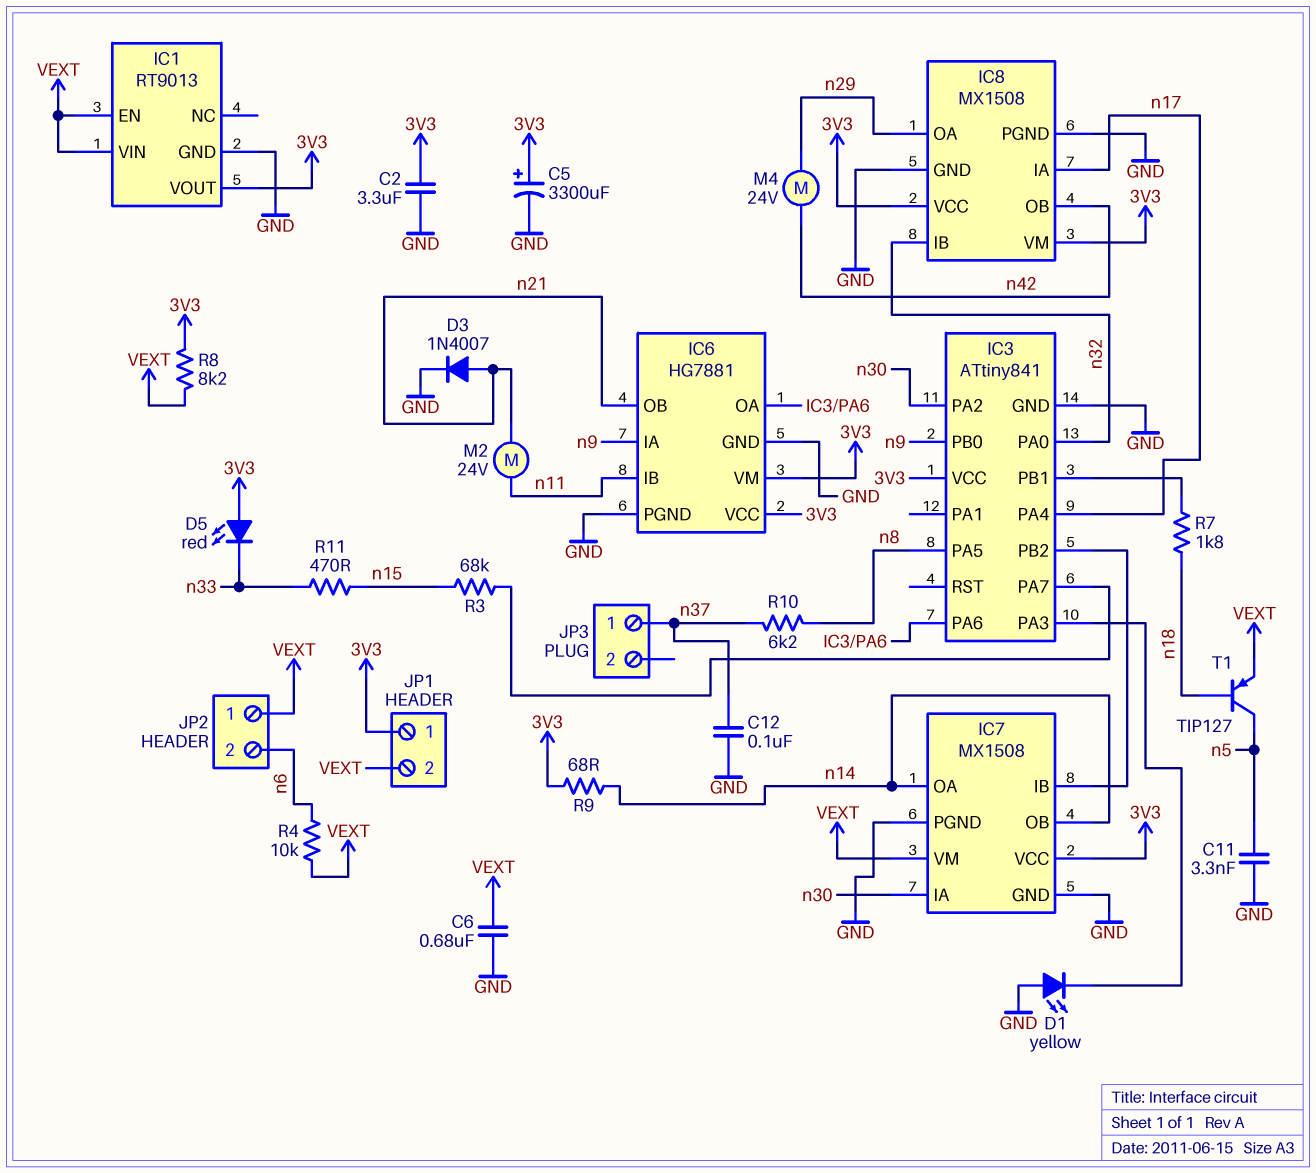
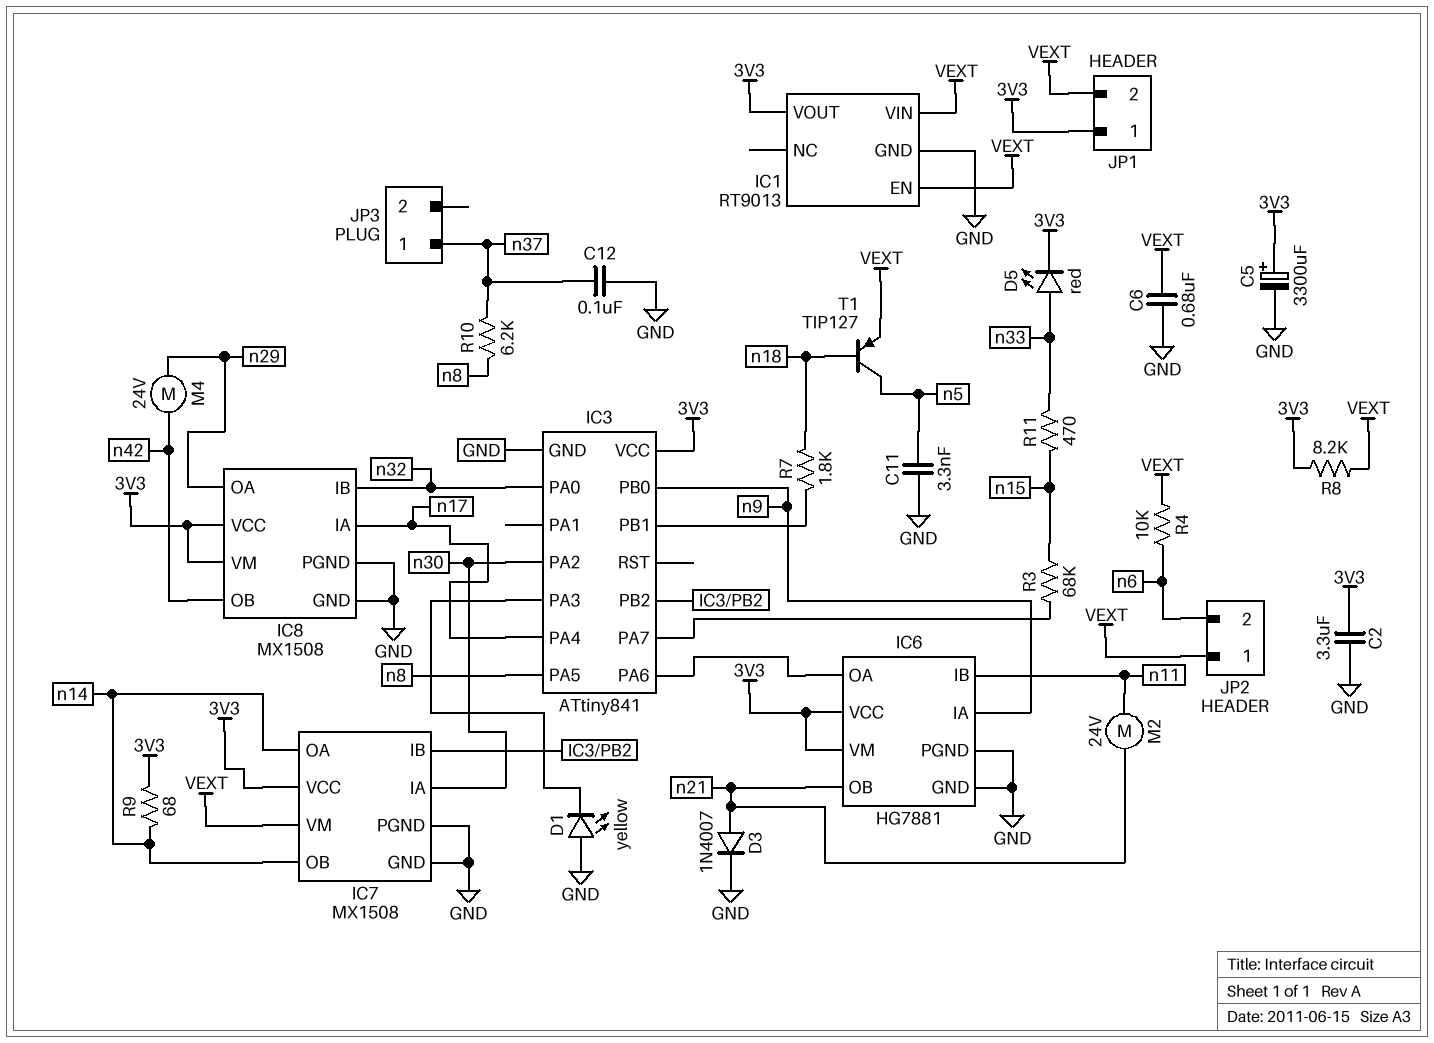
D5: LED red (A 3V3, K n33) -> LED red (A n33, K 3V3)

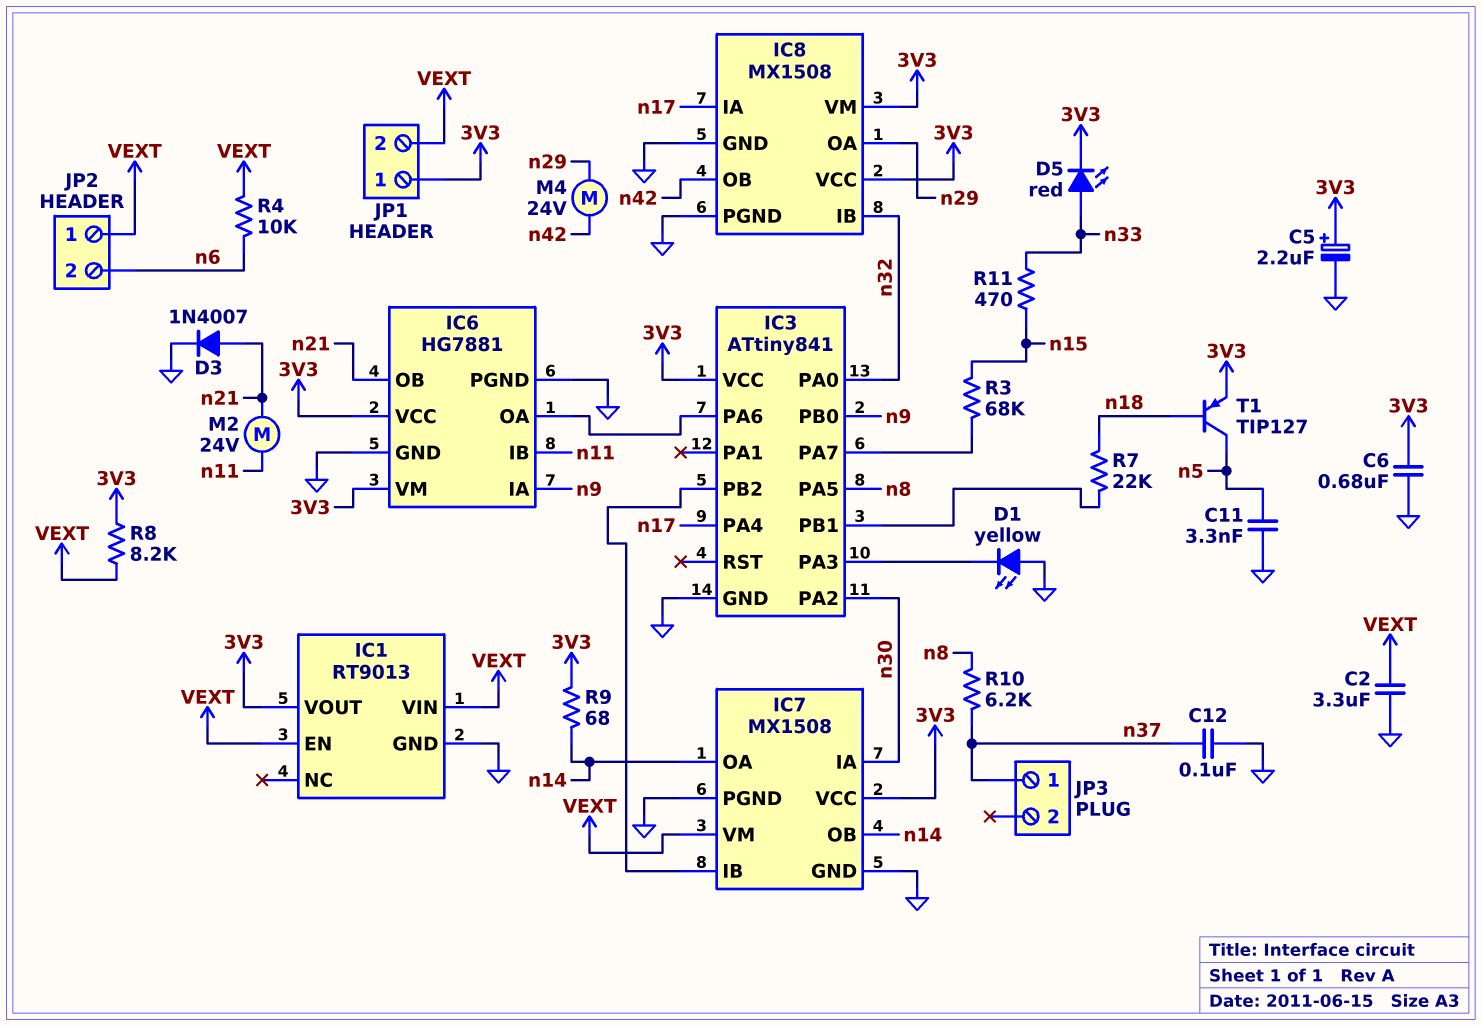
C2: 3.3uF (3V3, GND) -> 3.3uF (GND, VEXT)
C5: 3300uF (plus 3V3, minus GND) -> 2.2uF (plus 3V3, minus GND)
C6: 680nF (GND, VEXT) -> 680nF (3V3, GND)
R7: 1.8k (IC3/PB1, n18) -> 22k (IC3/PB1, n18)
T1: PNP TIP127 (B n18, C n5, E VEXT) -> PNP TIP127 (B n18, C n5, E 3V3)

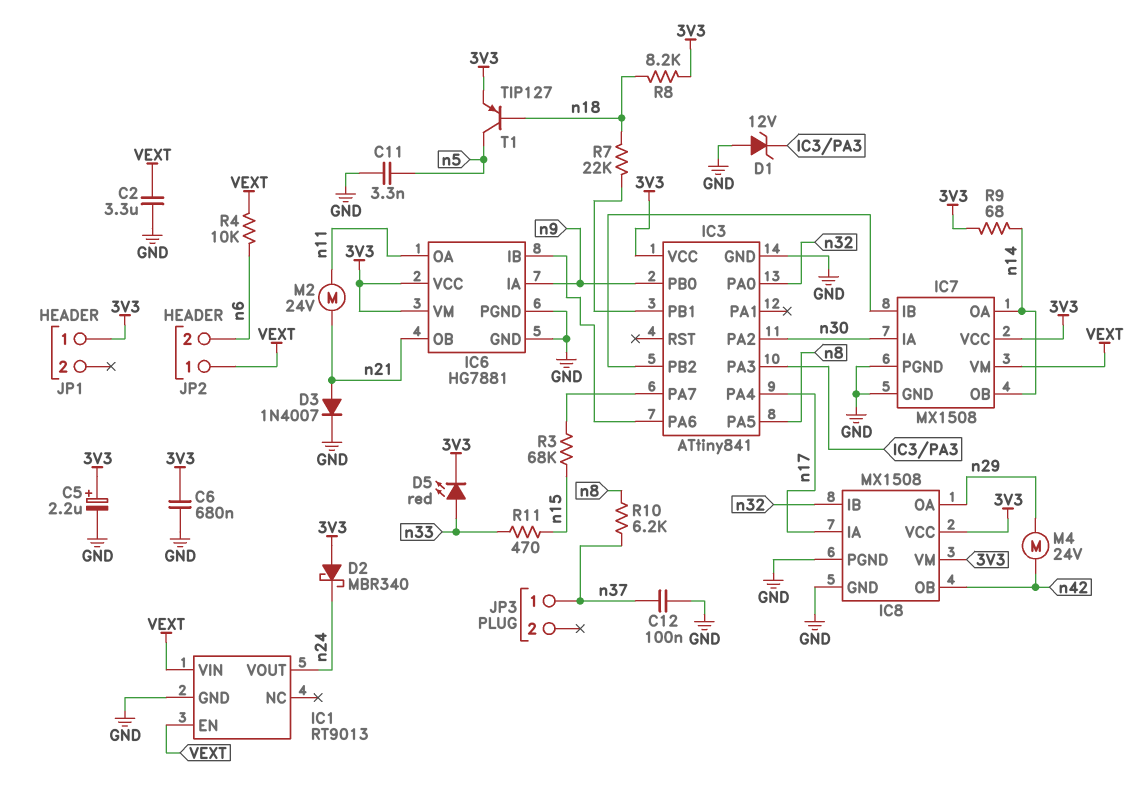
D1: LED yellow (A GND, K IC3/PA3) -> zener 12V (A GND, K IC3/PA3)
D2: none -> schottky MBR340 (A 3V3, K n24)
IC1 pin VOUT: 3V3 -> n24
IC6 pin IB: n11 -> IC3/PA6
IC6 pin OA: IC3/PA6 -> n11
JP1 pin 2: VEXT -> none
R8: 8.2k (3V3, VEXT) -> 8.2k (3V3, n18)

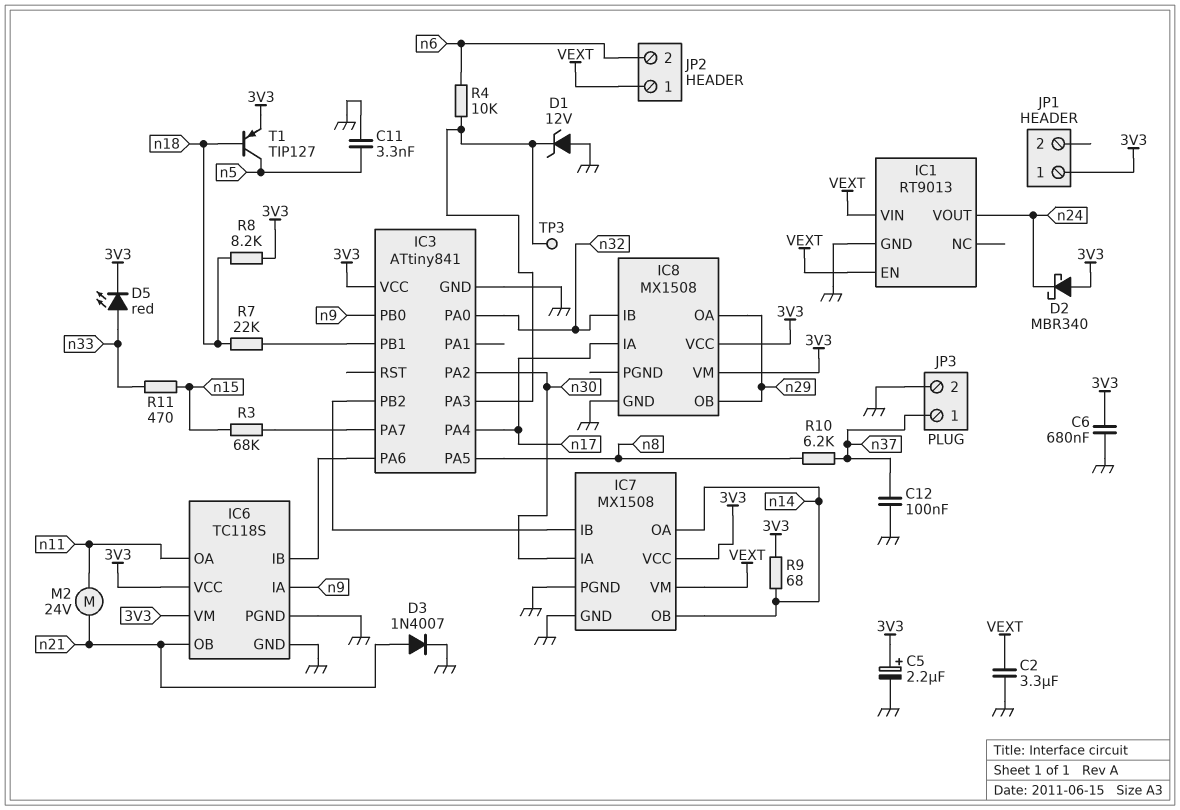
IC6: HG7881 -> TC118S
IC8 pin OB: n42 -> n29
IC8 pin PGND: GND -> none
JP3 pin 2: none -> GND
M4: motor 24V (n29, n42) -> none
R4: 10k (VEXT, n6) -> 10k (IC3/PA3, n6)
TP3: none -> test point (IC3/PA3)

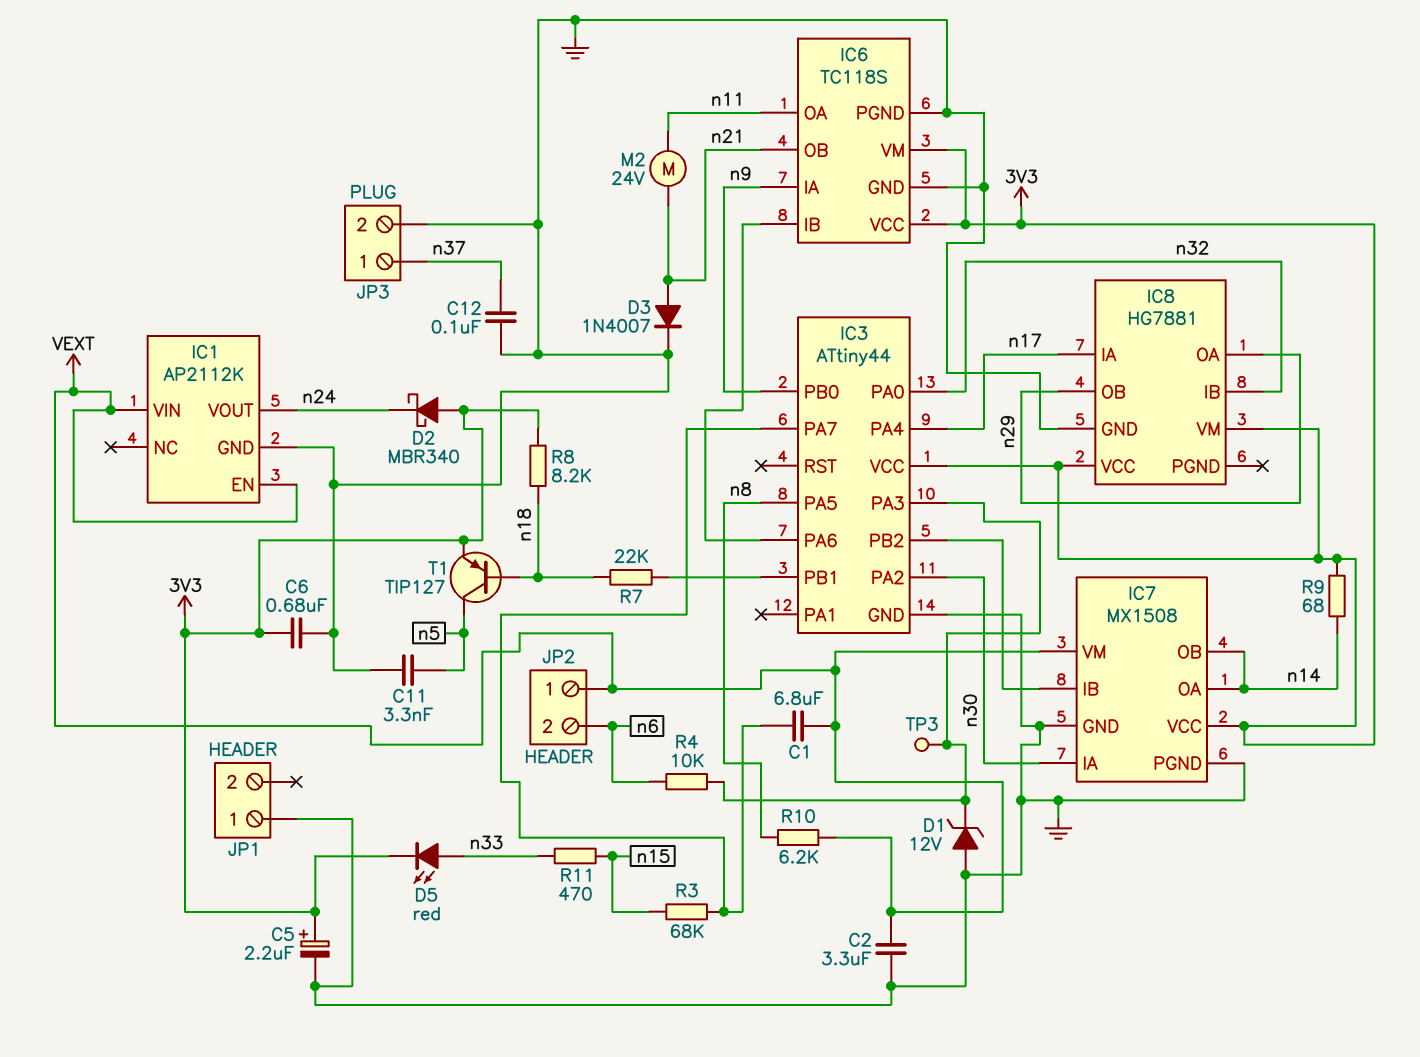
C1: none -> 6.8uF (IC3/PA7, VEXT)
IC1: RT9013 -> AP2112K
IC3: ATtiny841 -> ATtiny44
IC8: MX1508 -> HG7881
JP1 pin 1: 3V3 -> GND
R10: 6.2k (n8, n37) -> 6.2k (VEXT, n8)

